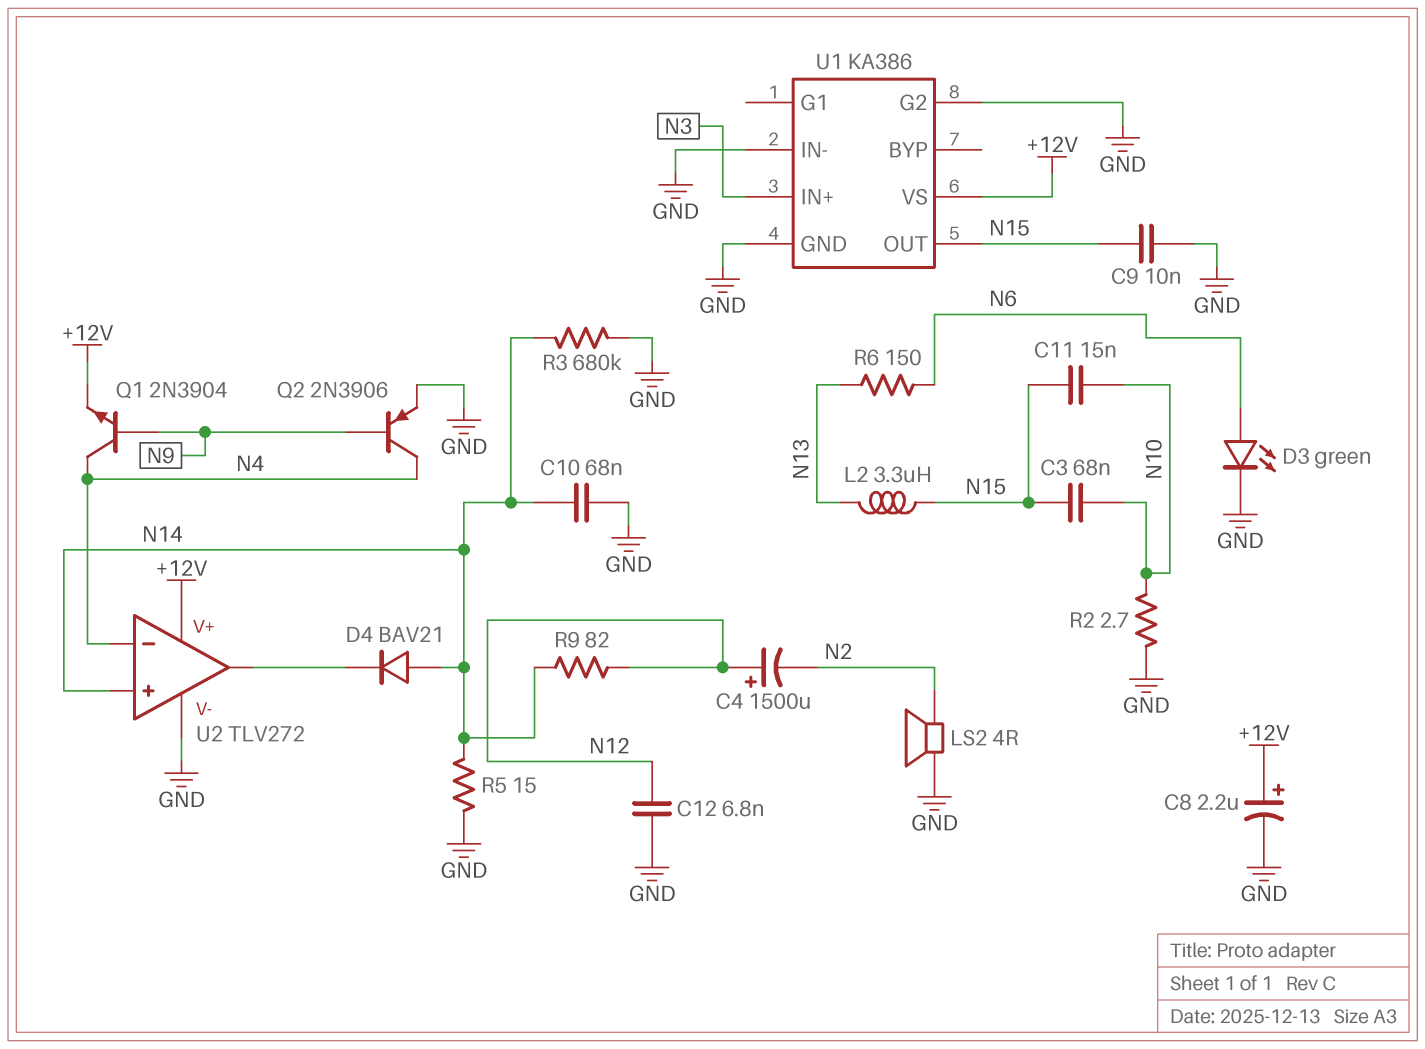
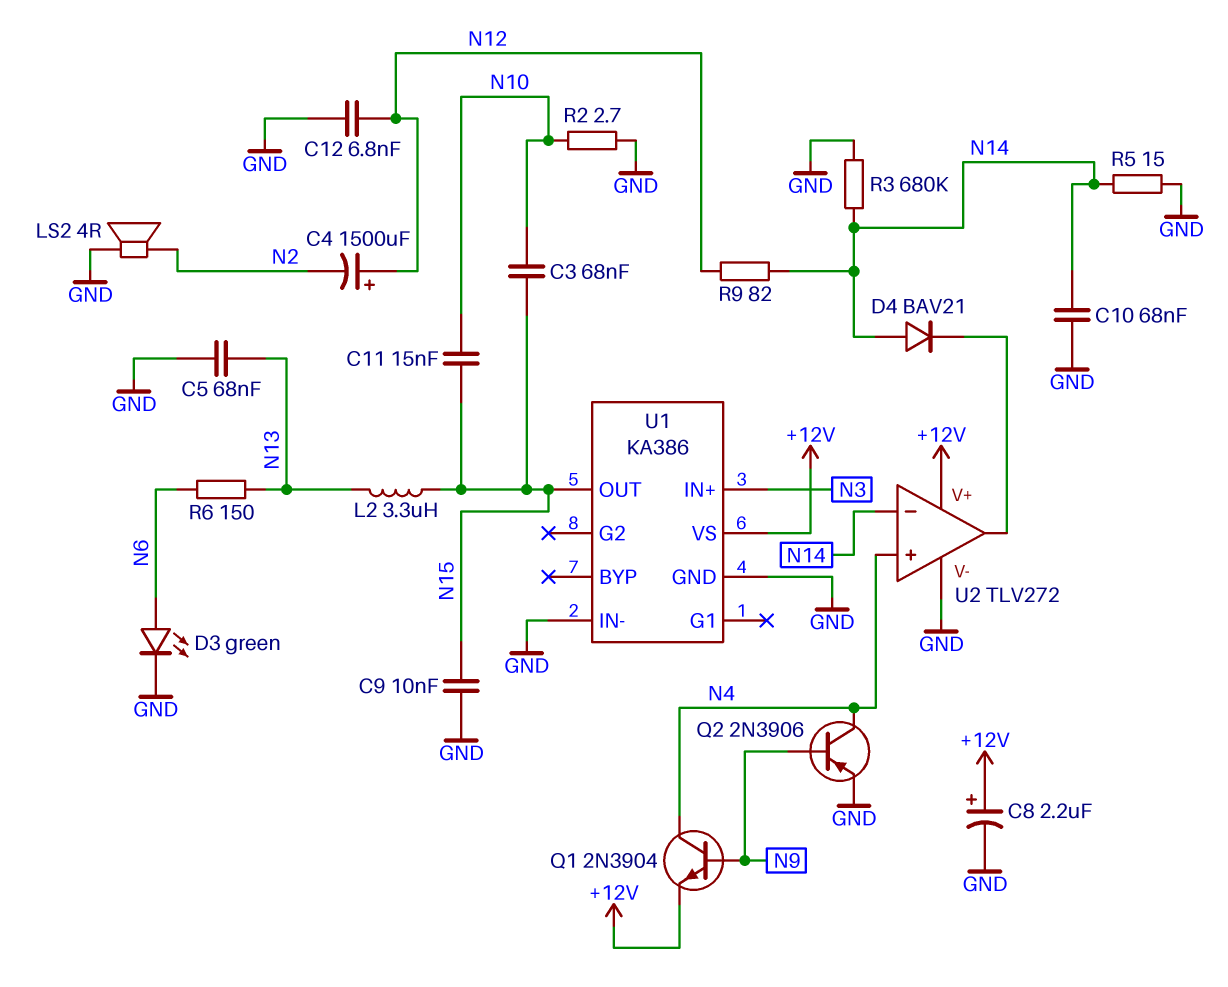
C5: none -> 68nF (GND, N13)
U1 pin G2: GND -> none
U2 pin in+: N14 -> N4
U2 pin in-: N4 -> N14

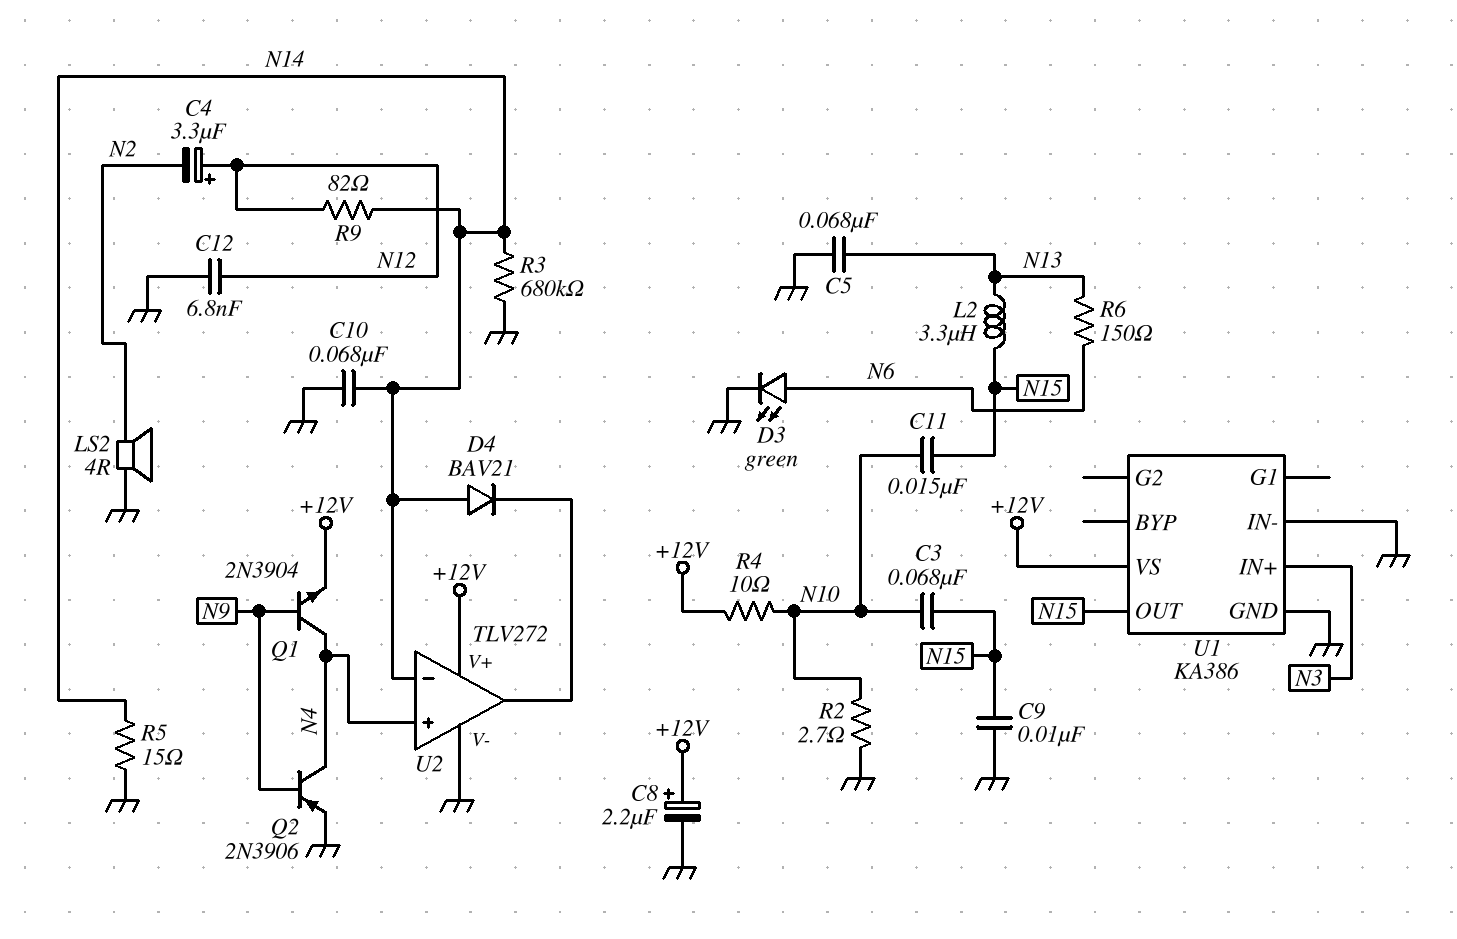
C4: 1500uF (plus N12, minus N2) -> 3.3uF (plus N12, minus N2)
R4: none -> 10 (+12V, N10)

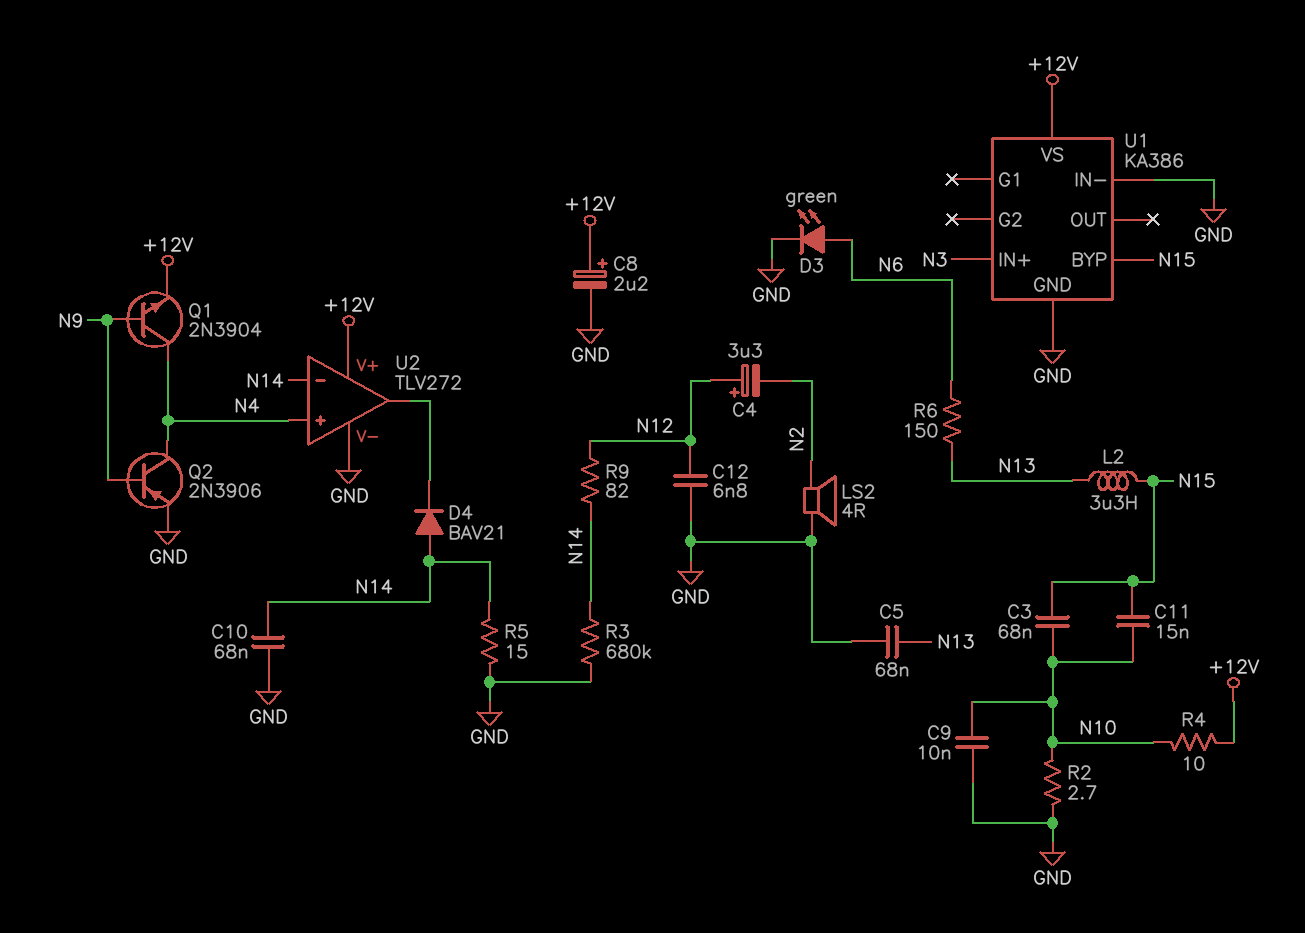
C9: 10nF (GND, N15) -> 10nF (GND, N10)
U1 pin BYP: none -> N15
U1 pin OUT: N15 -> none

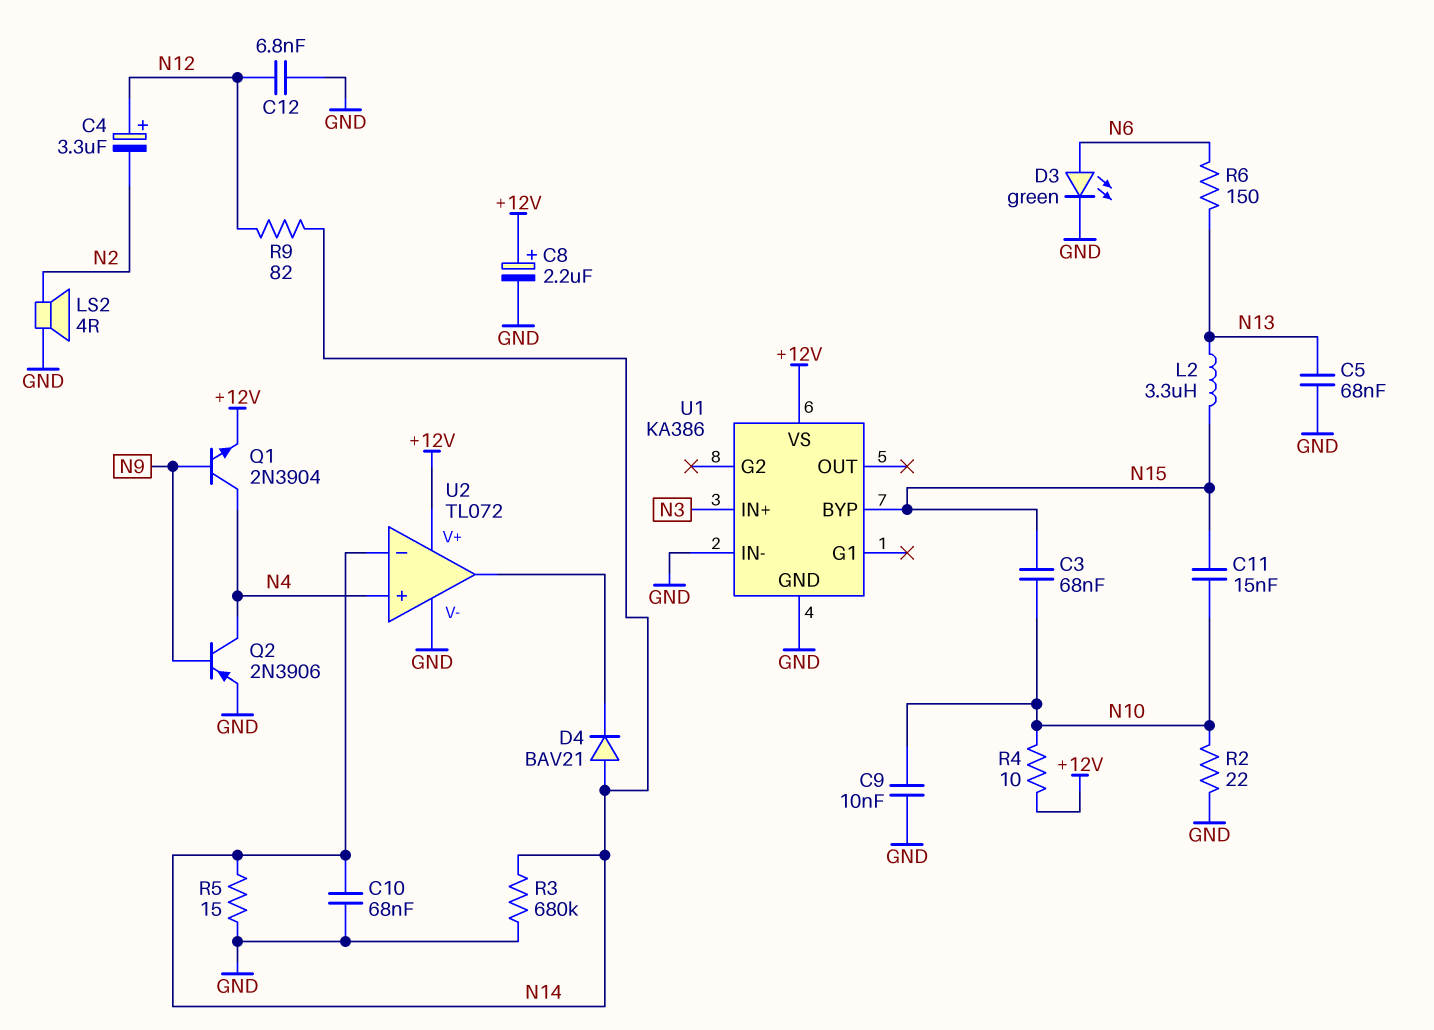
R2: 2.7 (GND, N10) -> 22 (GND, N10)
U2: TLV272 -> TL072

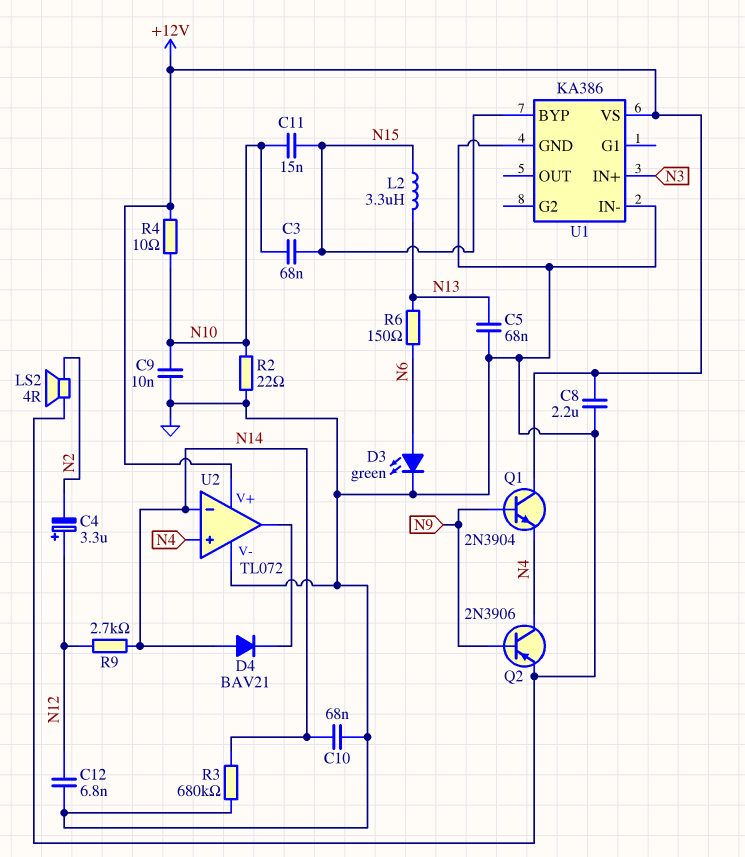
C8: 2.2uF (plus +12V, minus GND) -> 2.2uF (+12V, GND)
Q1: NPN 2N3904 (B N9, C N4, E +12V) -> NPN 2N3904 (B N9, C +12V, E N4)
R5: 15 (GND, N14) -> none
R9: 82 (N12, N14) -> 2.7k (N12, N14)

